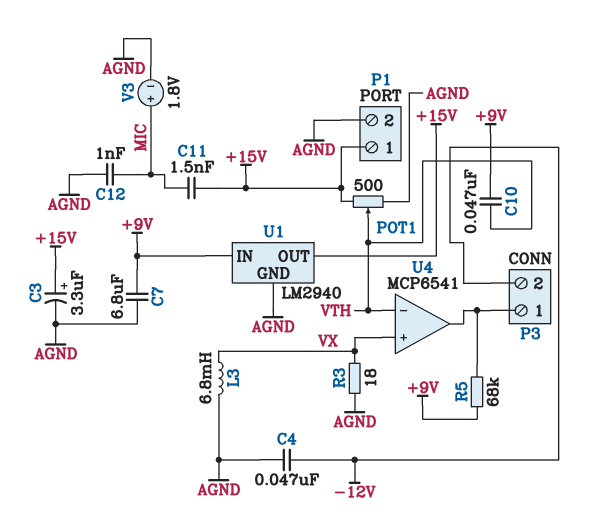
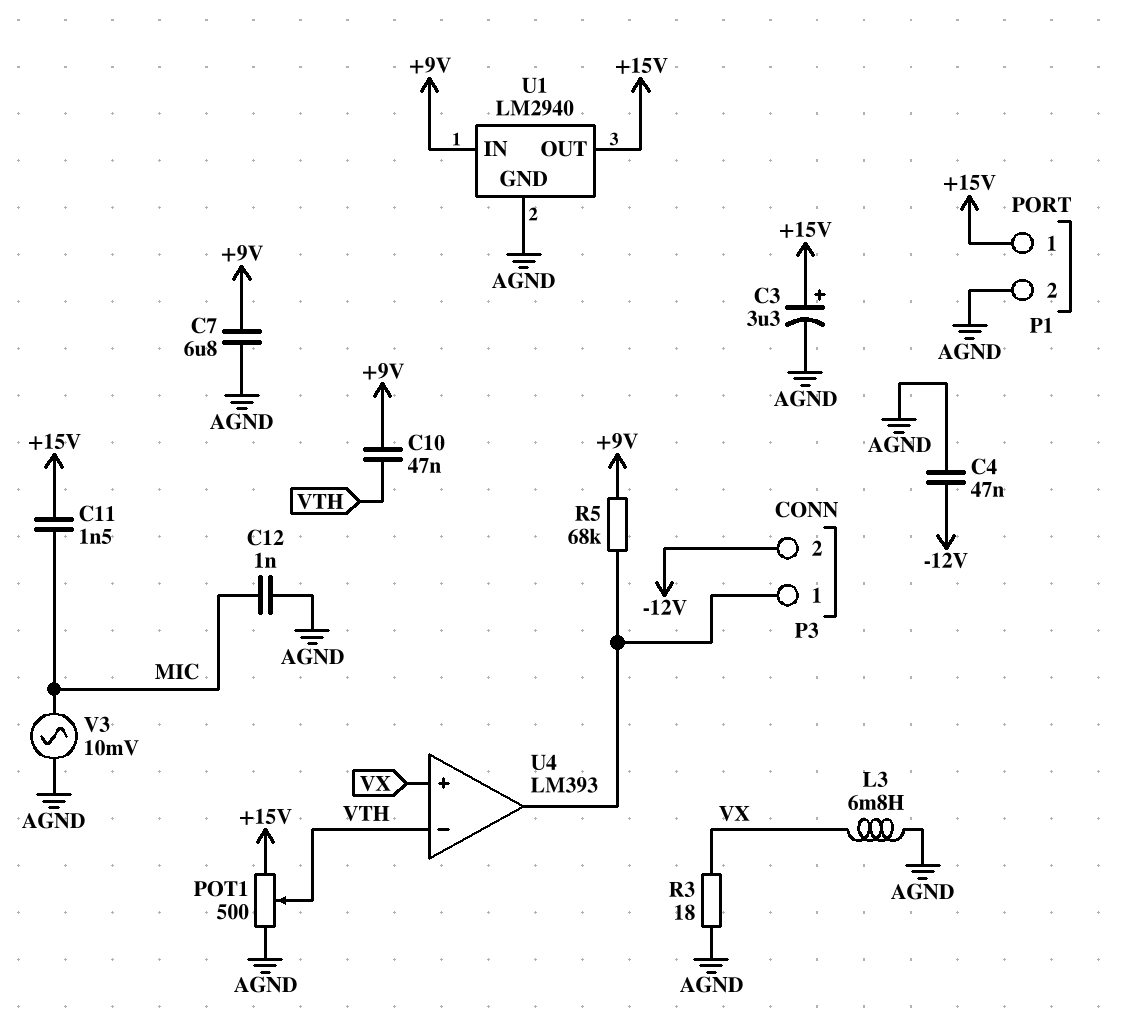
U4: MCP6541 -> LM393
V3: 1.8V (plus MIC, minus AGND) -> AC 10mV (AGND, MIC)

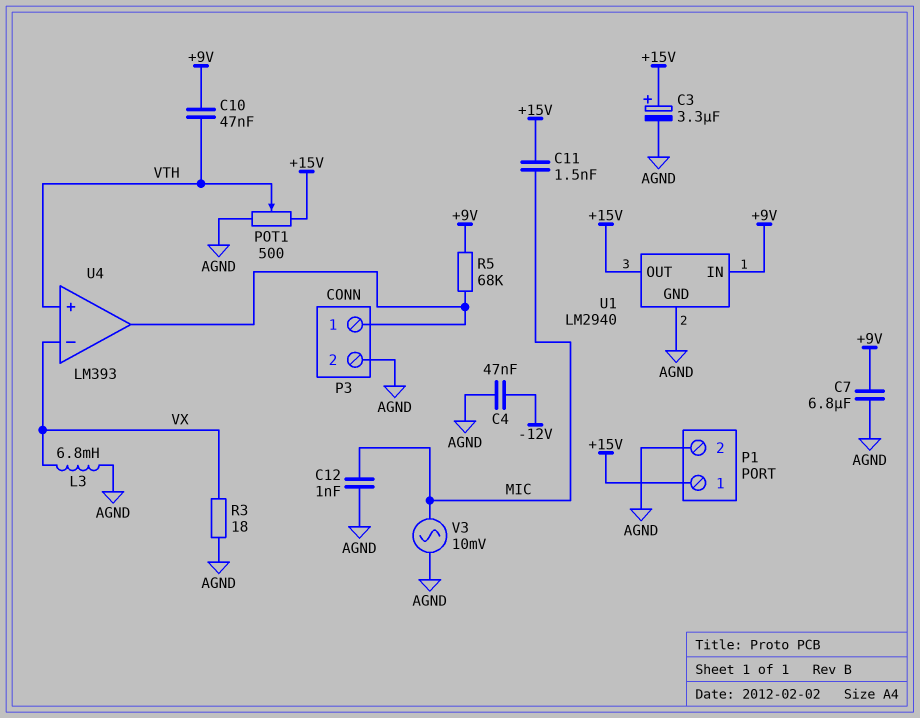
P3 pin 2: -12V -> AGND
U4 pin in+: VX -> VTH
U4 pin in-: VTH -> VX

